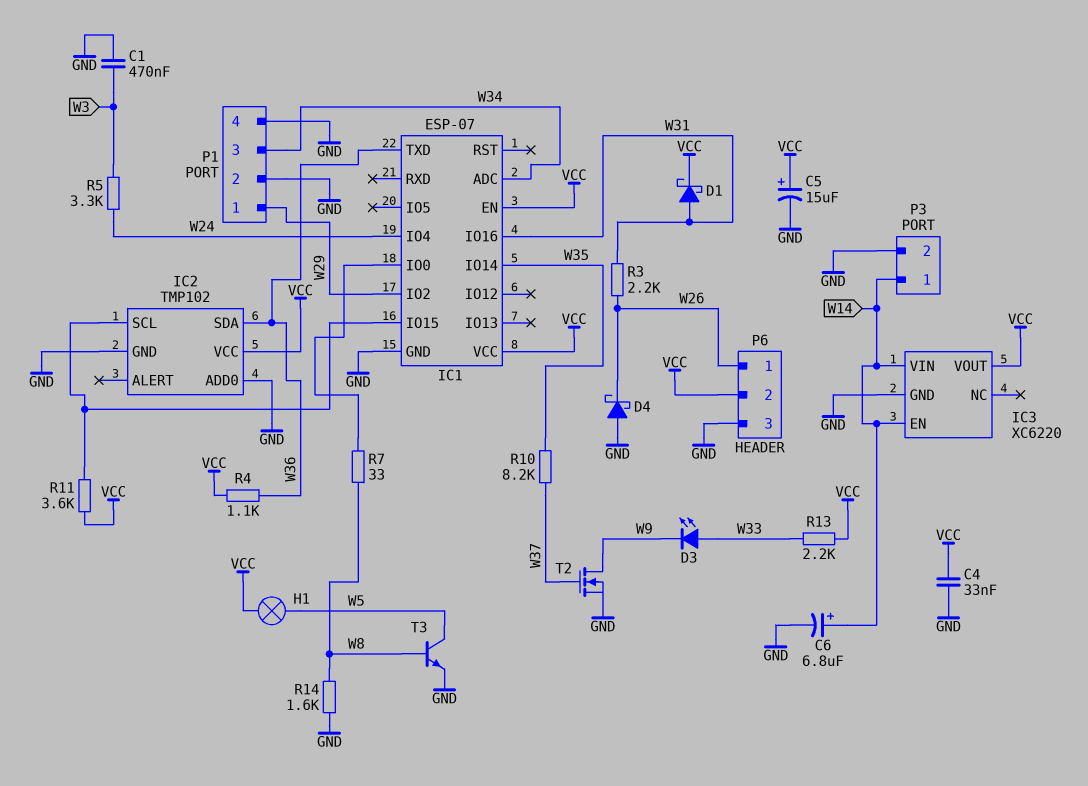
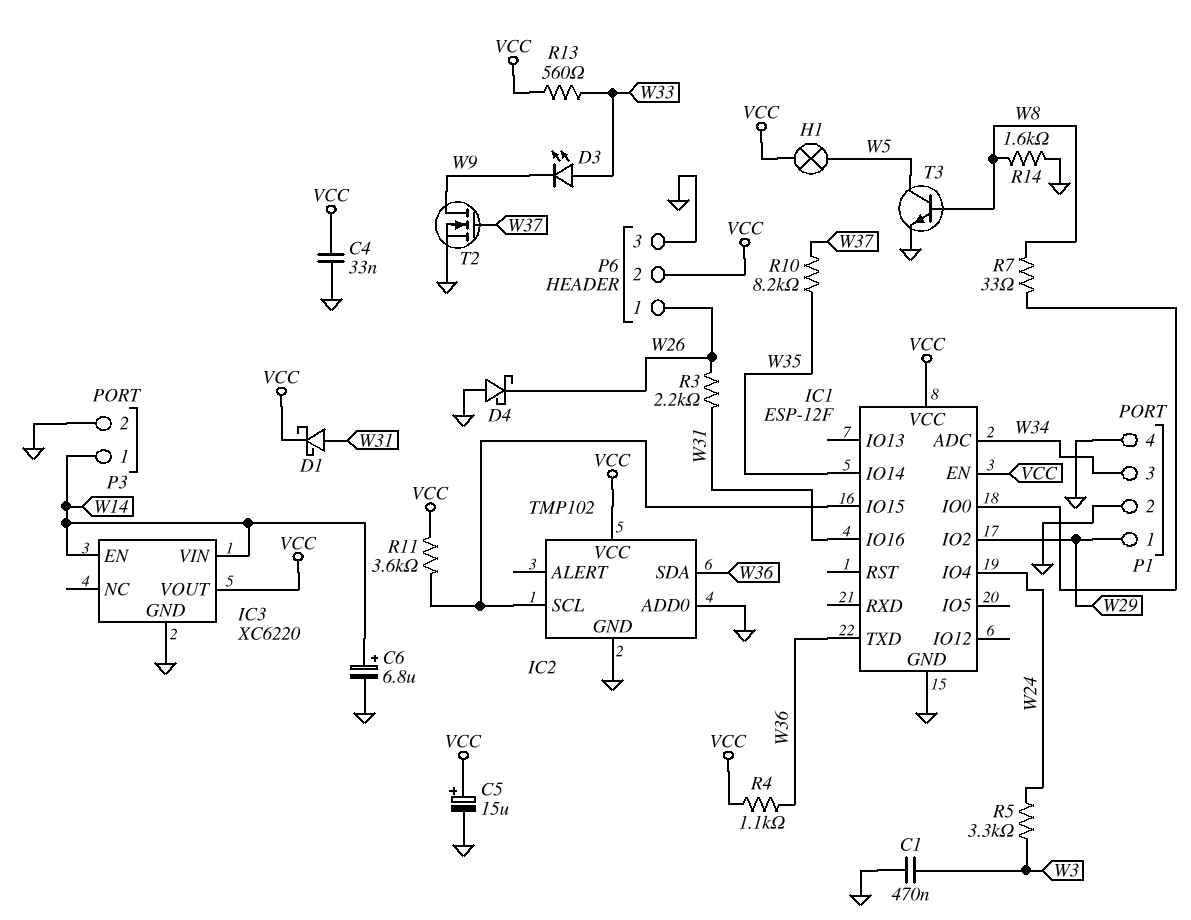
IC1: ESP-07 -> ESP-12F
R13: 2.2k (VCC, W33) -> 560 (VCC, W33)

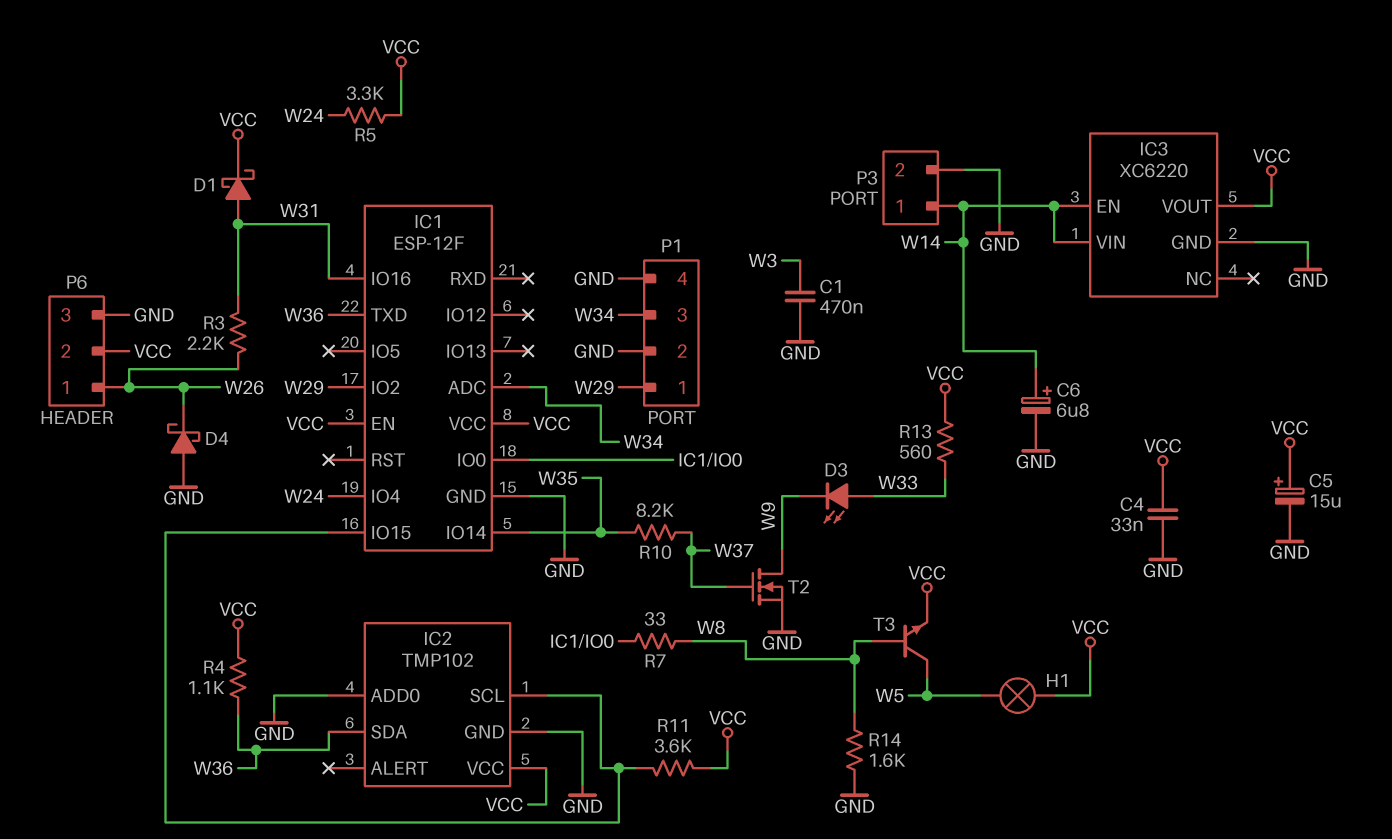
R5: 3.3k (W3, W24) -> 3.3k (VCC, W24)
T3: NPN (B W8, C W5, E GND) -> NPN (B W8, C W5, E VCC)

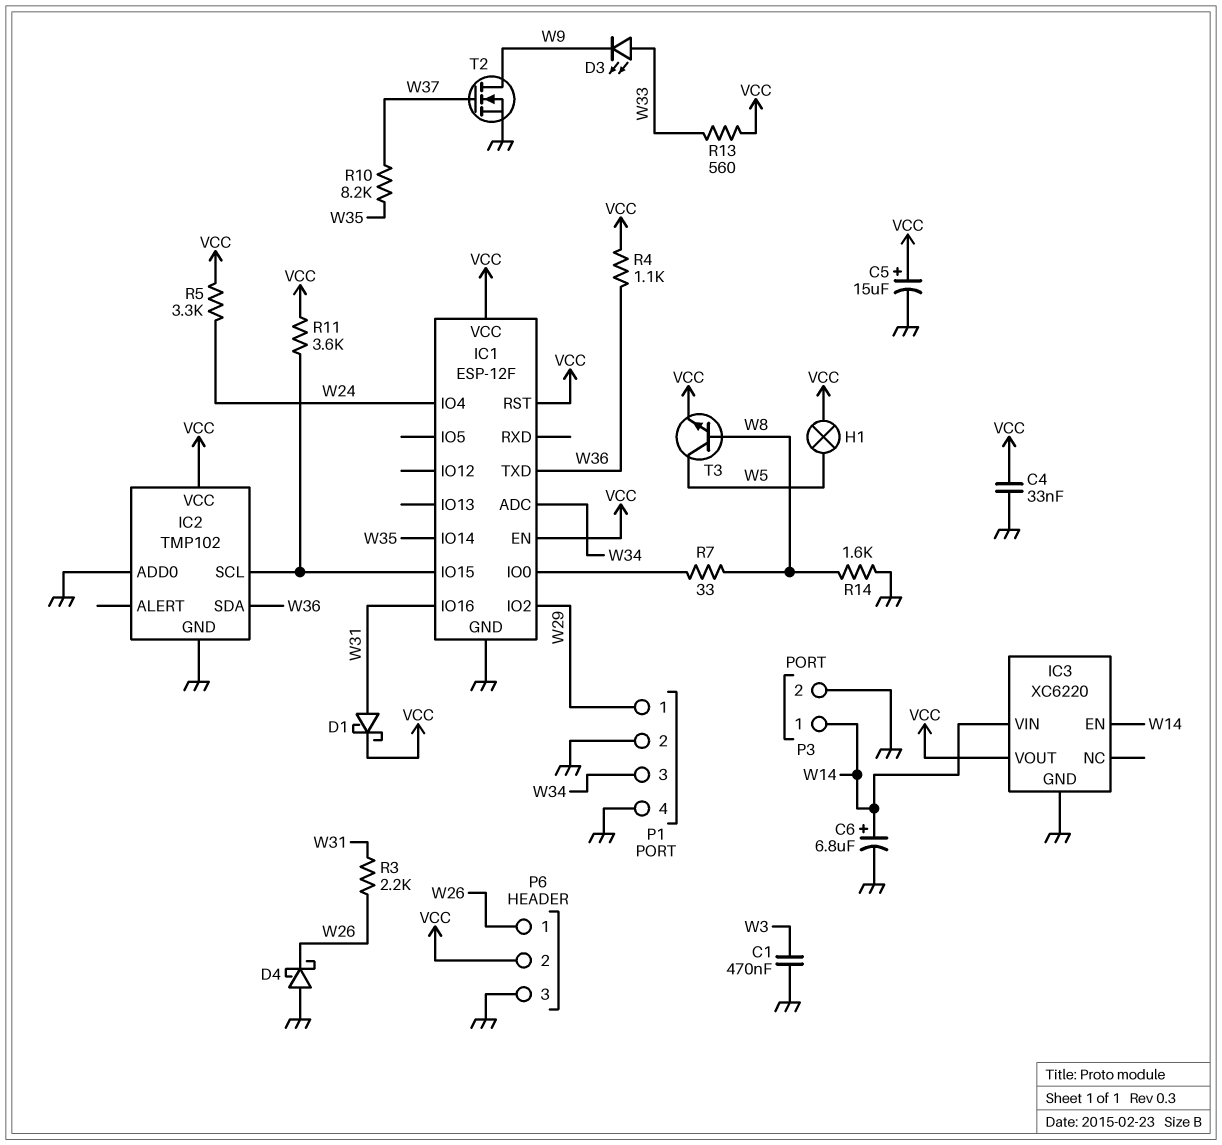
IC1 pin RST: none -> VCC

